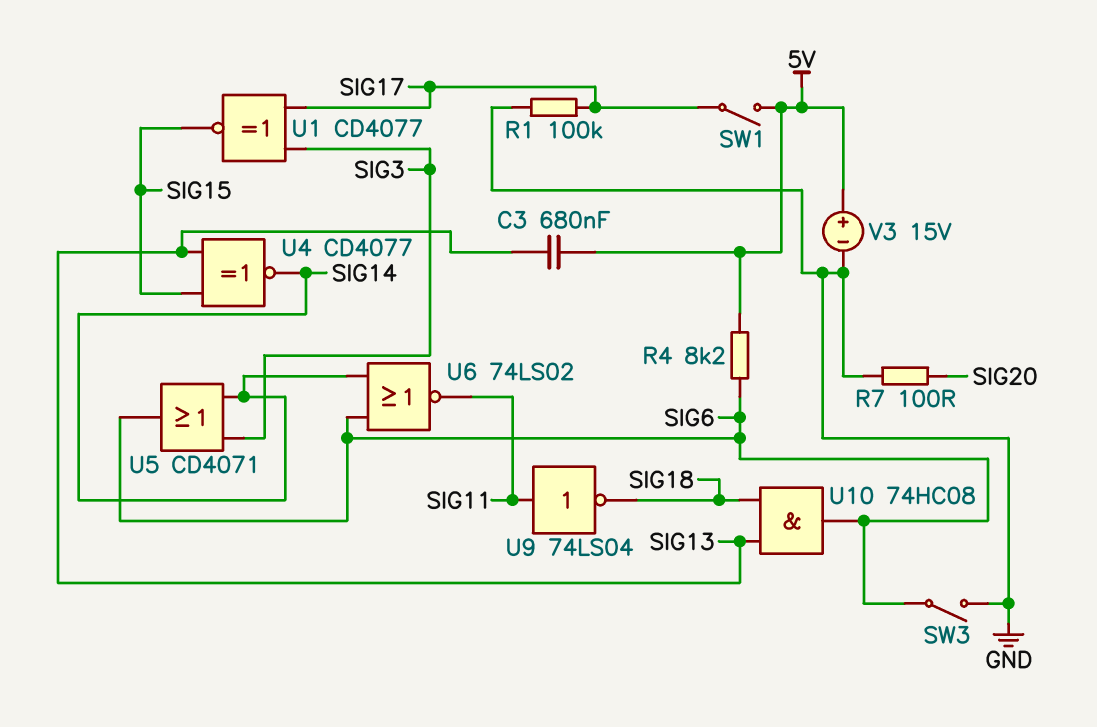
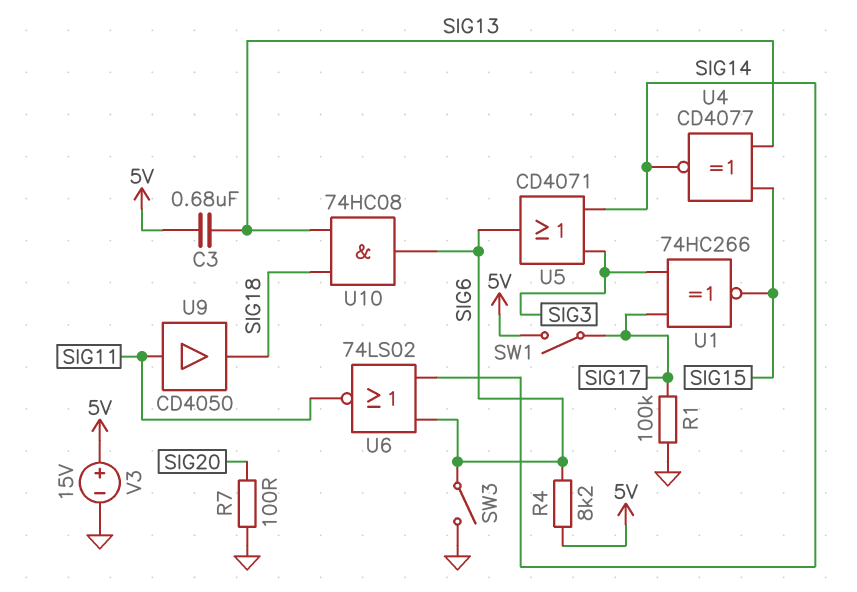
U1: XNOR CD4077 (in SIG3, in SIG17, out SIG15) -> XNOR 74HC266 (in SIG3, in SIG17, out SIG15)
U9: NOT 74LS04 (in SIG11, out SIG18) -> buffer CD4050 (in SIG11, out SIG18)

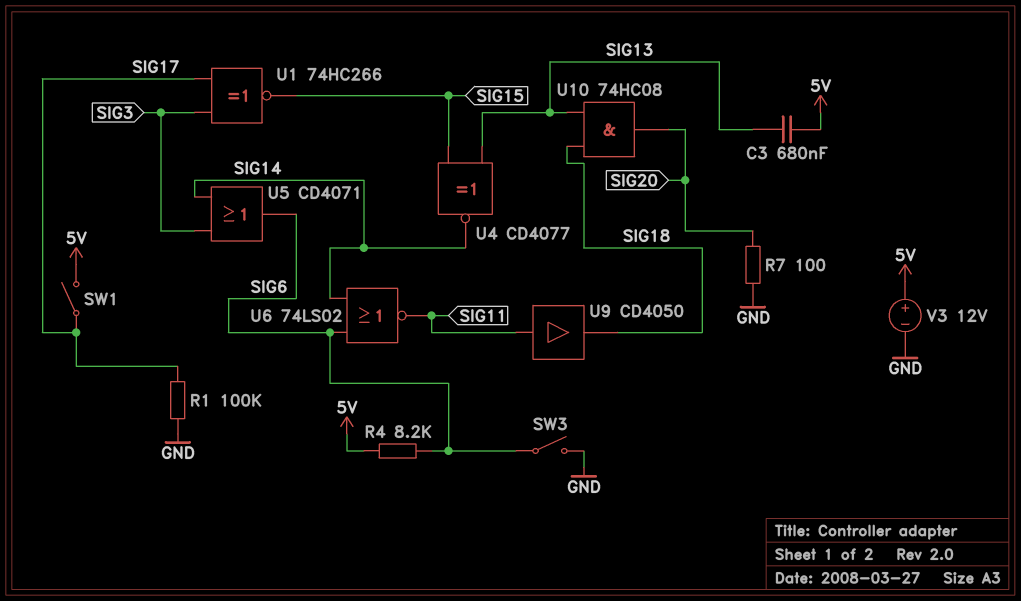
U10: AND 74HC08 (in SIG13, in SIG18, out SIG6) -> AND 74HC08 (in SIG13, in SIG18, out SIG20)
V3: 15V (plus 5V, minus GND) -> 12V (plus 5V, minus GND)

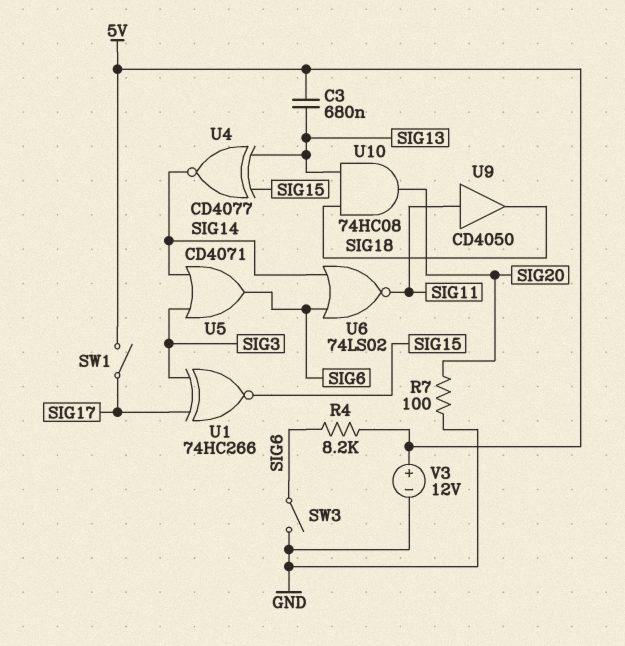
R1: 100k (GND, SIG17) -> none

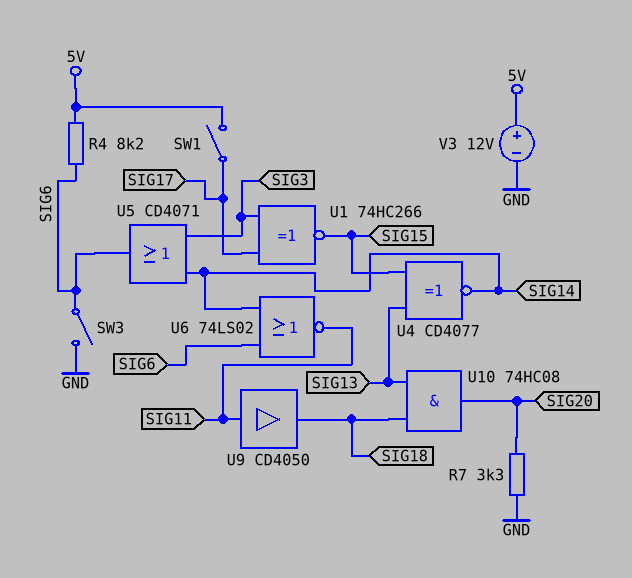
C3: 680nF (5V, SIG13) -> none
R7: 100 (GND, SIG20) -> 3.3k (GND, SIG20)

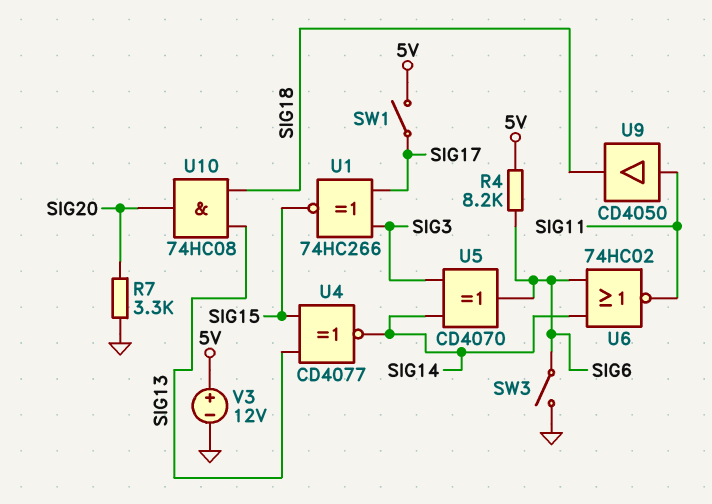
U5: OR CD4071 (in SIG3, in SIG14, out SIG6) -> XOR CD4070 (in SIG3, in SIG14, out SIG6)
U6: NOR 74LS02 (in SIG6, in SIG14, out SIG11) -> NOR 74HC02 (in SIG6, in SIG14, out SIG11)

